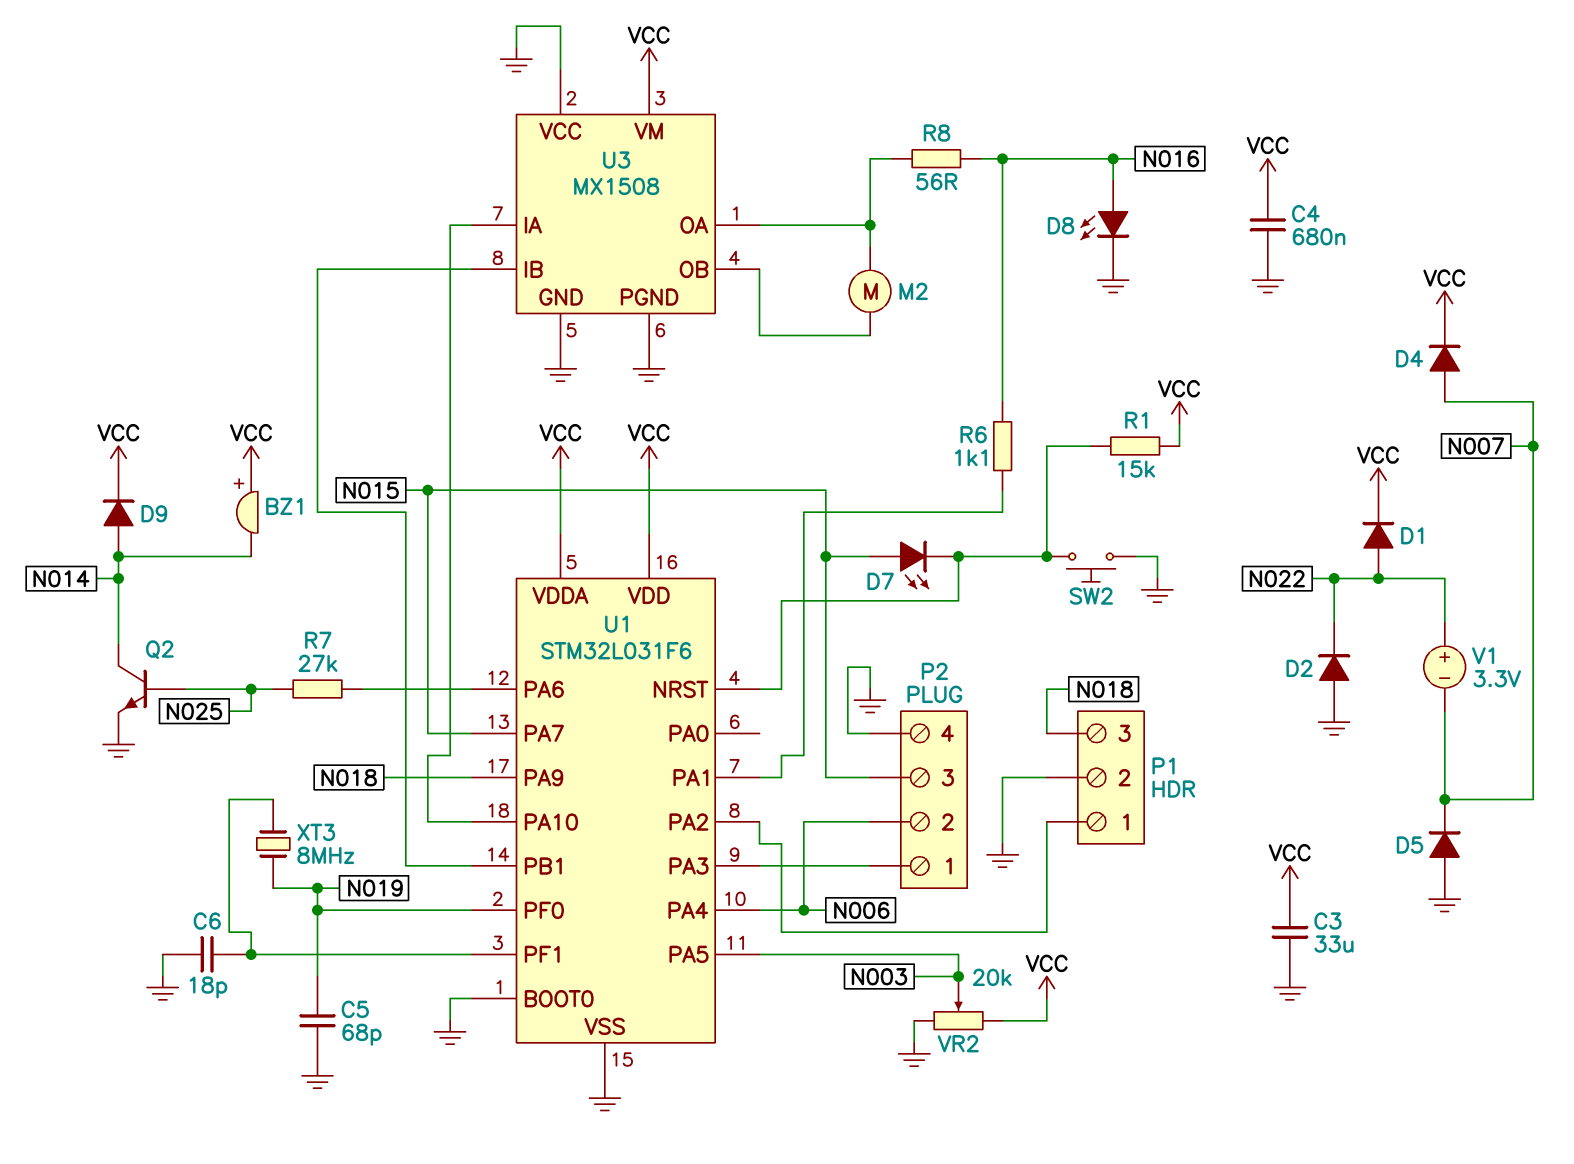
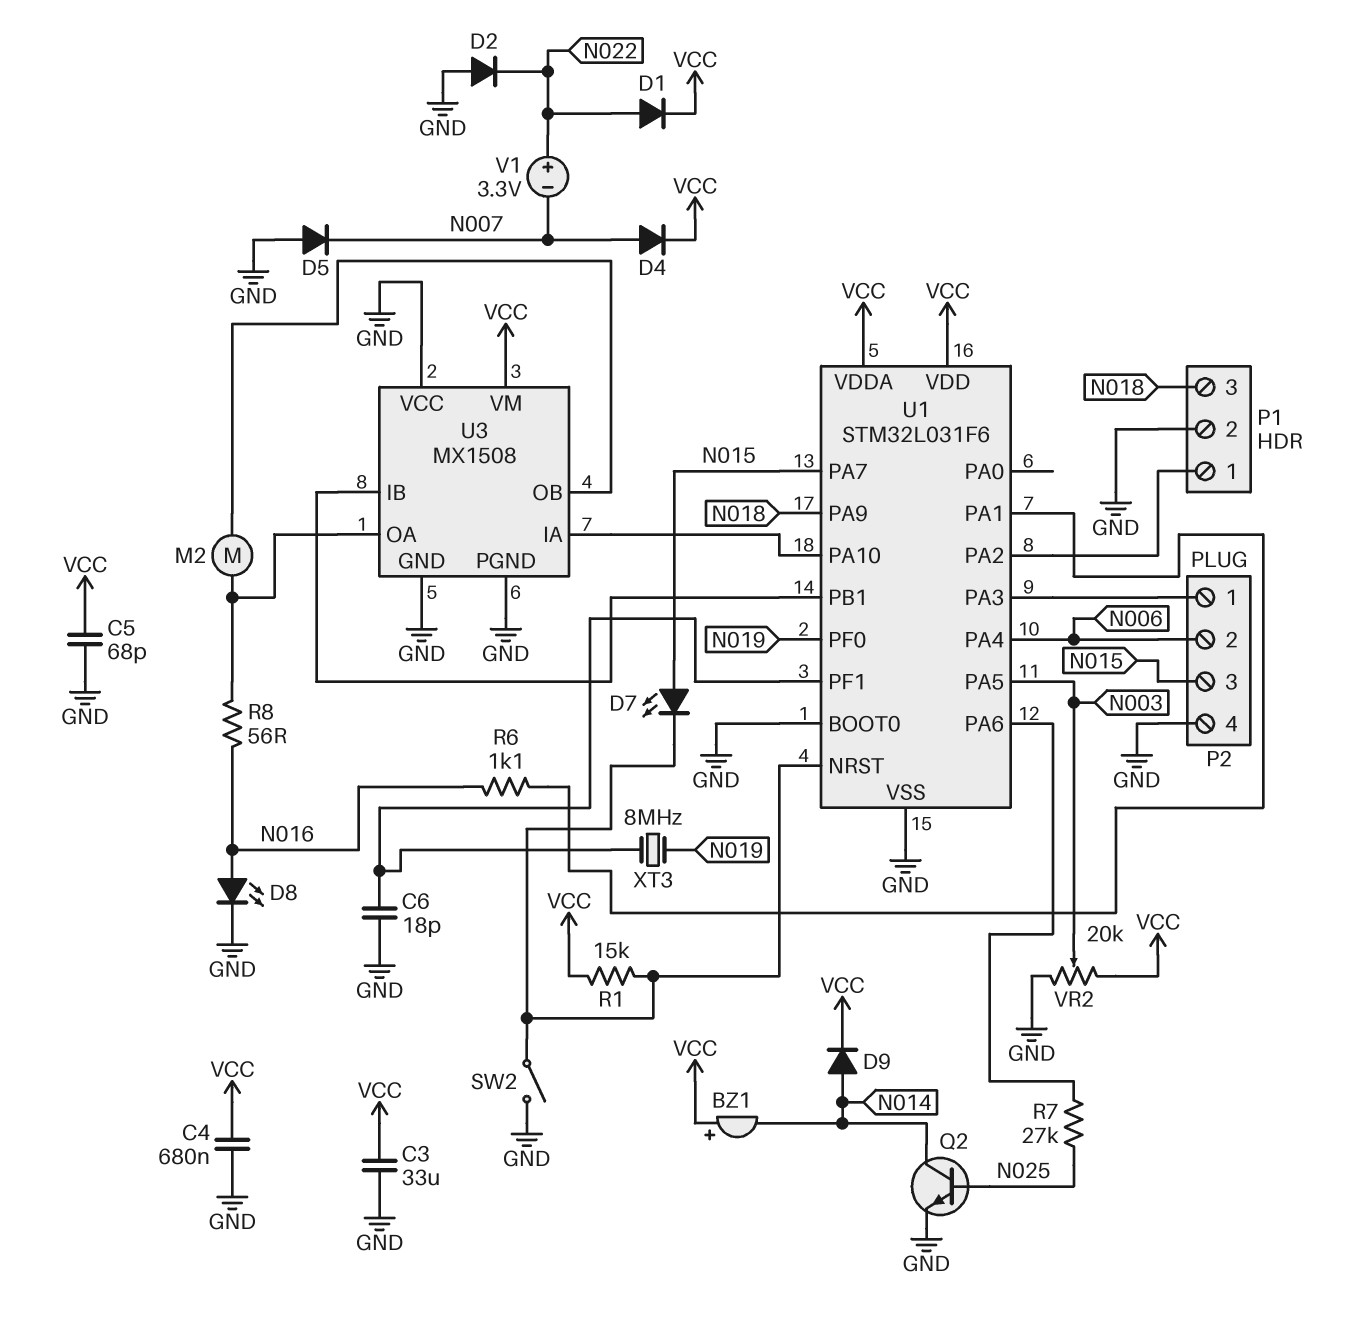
C5: 68pF (GND, N019) -> 68pF (GND, VCC)
SW2: button (GND, U1/NRST) -> switch (GND, U1/NRST)

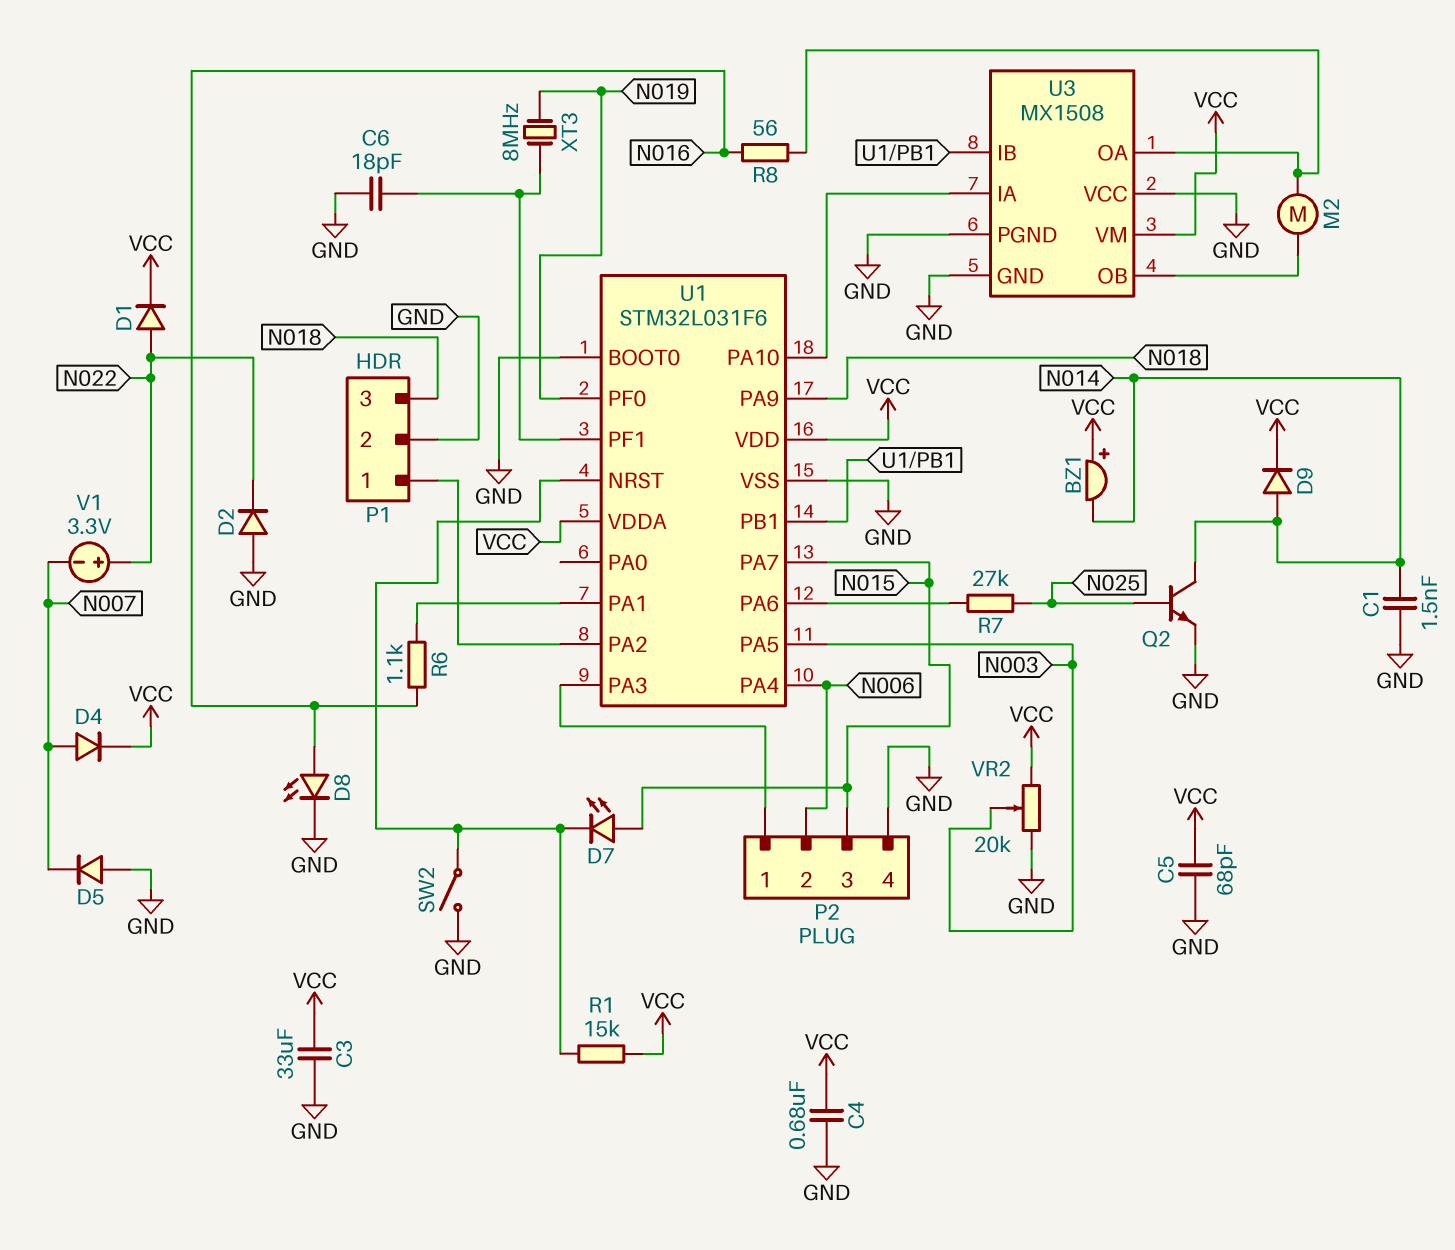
C1: none -> 1.5nF (GND, N014)

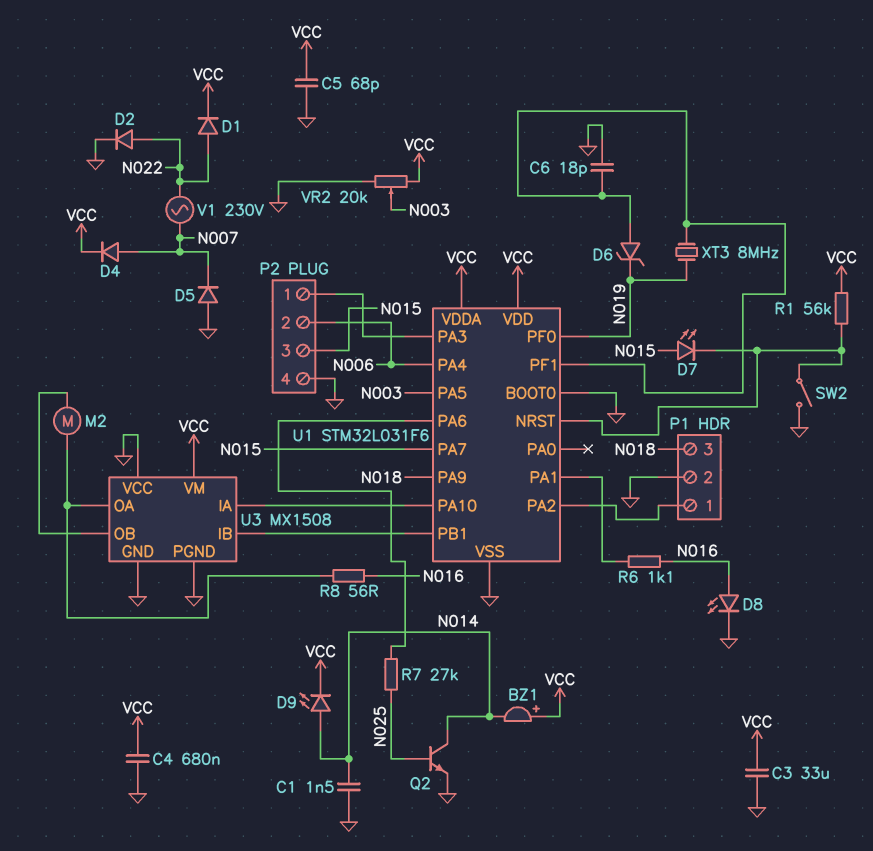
D2: diode (A GND, K N022) -> diode (A N022, K GND)
D6: none -> zener (A U1/PF1, K N019)
D9: diode (A N014, K VCC) -> LED (A N014, K VCC)
R1: 15k (U1/NRST, VCC) -> 56k (U1/NRST, VCC)
V1: 3.3V (plus N022, minus N007) -> AC 230V (N007, N022)

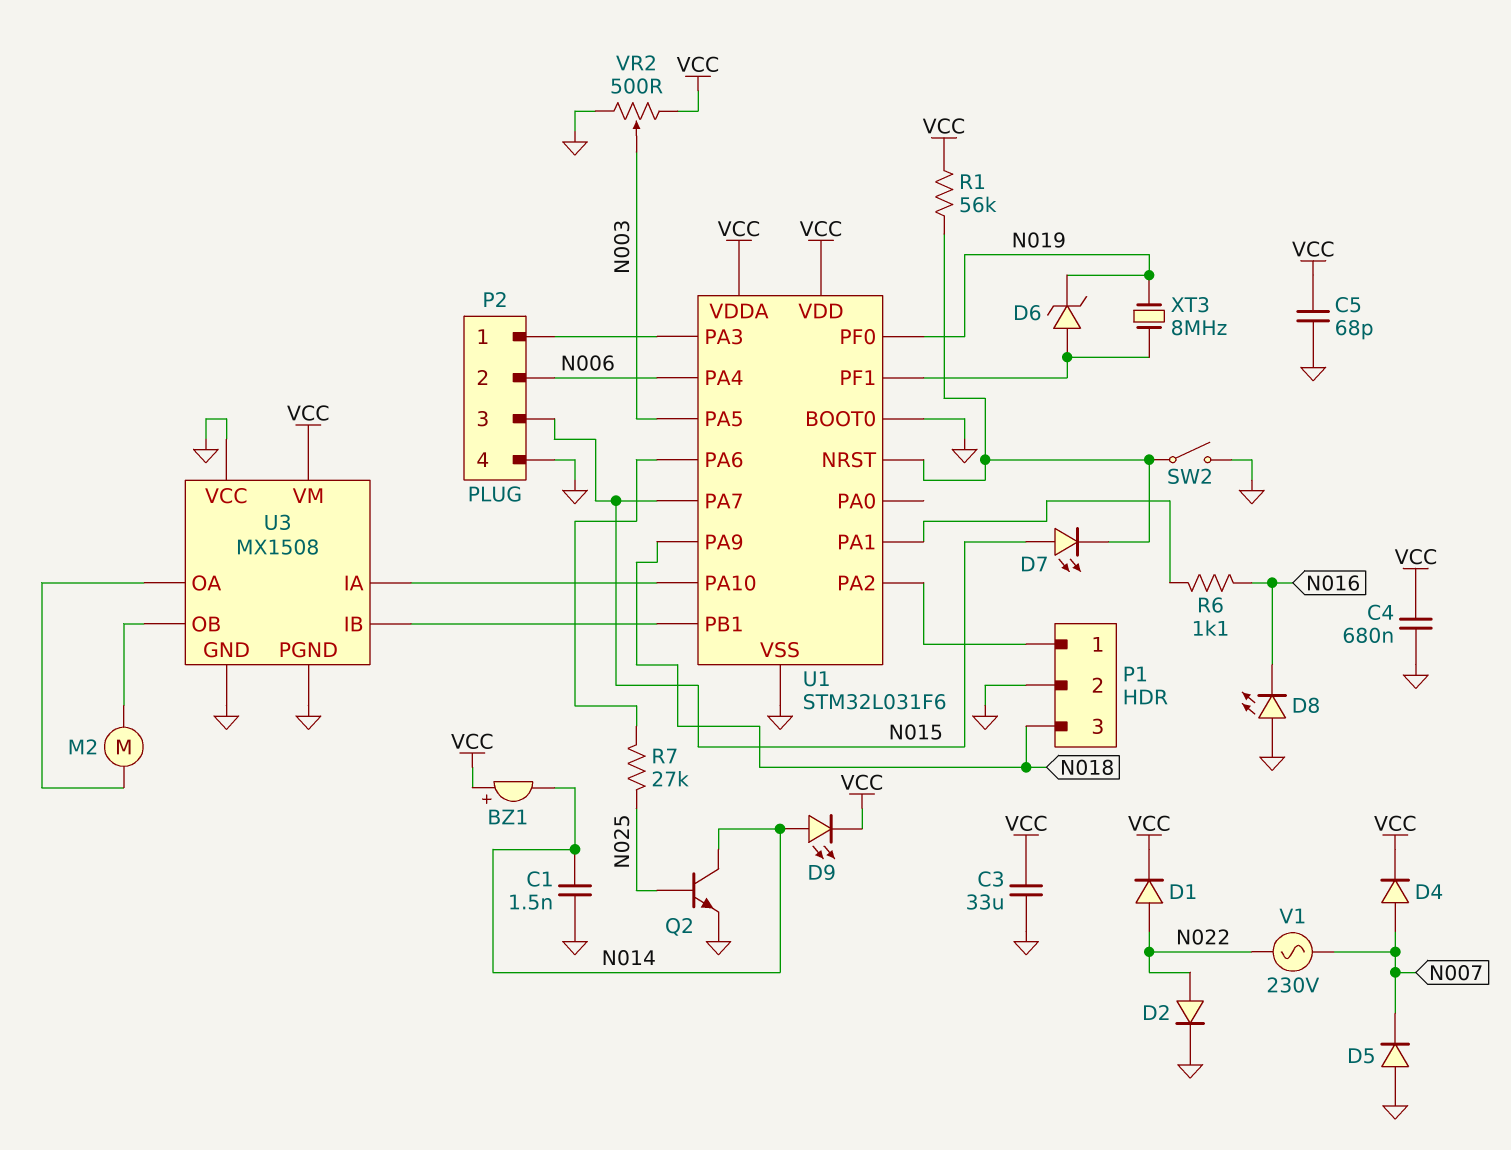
C6: 18pF (GND, U1/PF1) -> none
D8: LED (A N016, K GND) -> LED (A GND, K N016)
R8: 56 (N016, U3/OA) -> none
VR2: 20k (GND, VCC, wiper N003) -> 500 (GND, VCC, wiper N003)

